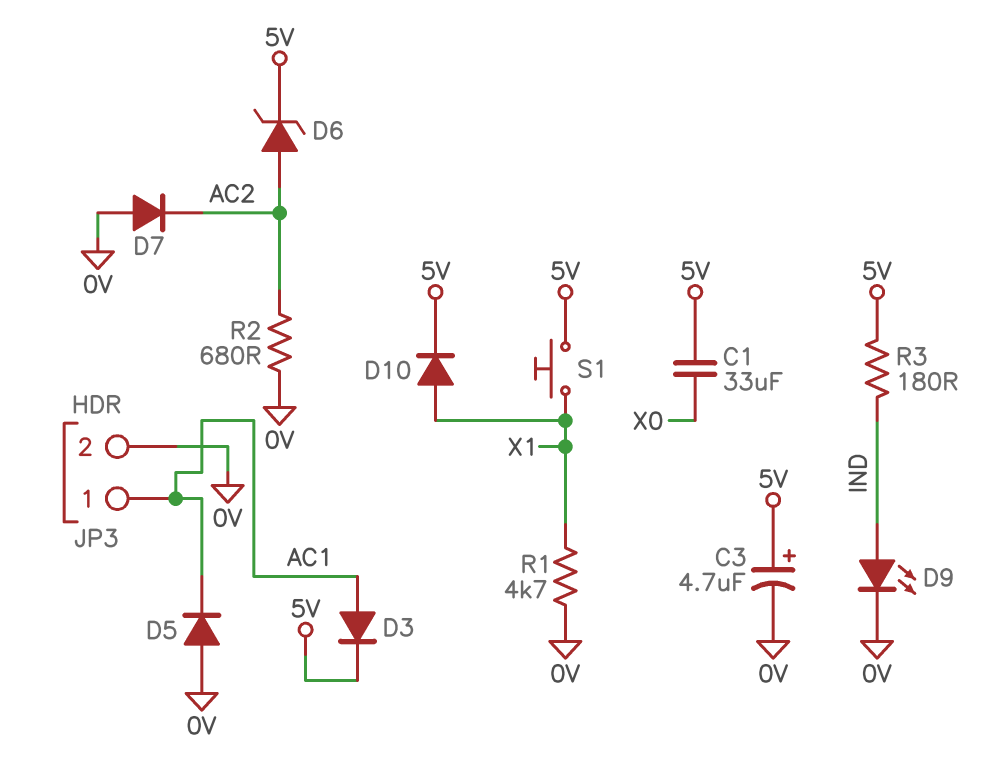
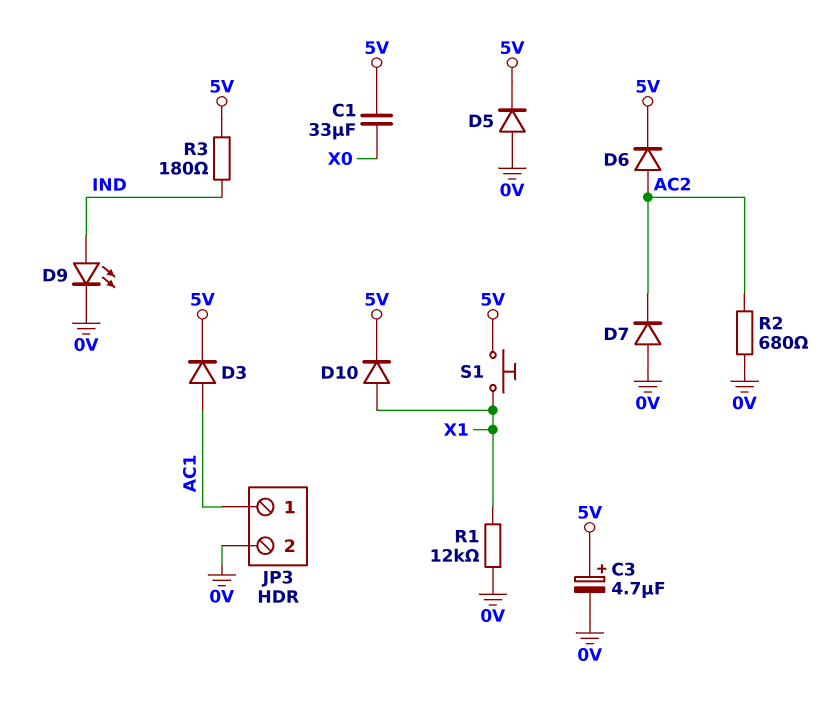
D5: diode (A 0V, K AC1) -> diode (A 0V, K 5V)
D6: zener (A AC2, K 5V) -> diode (A AC2, K 5V)
R1: 4.7k (0V, X1) -> 12k (0V, X1)

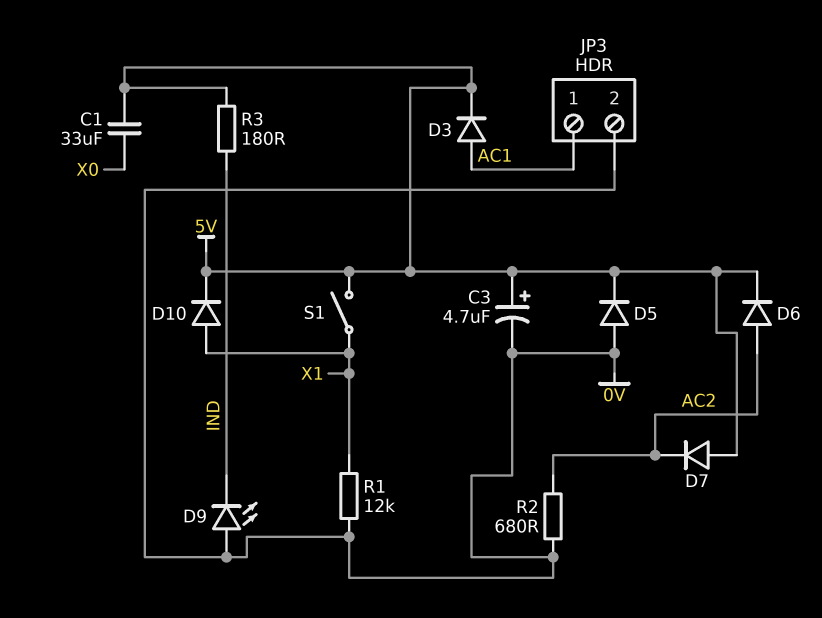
D7: diode (A 0V, K AC2) -> diode (A 5V, K AC2)
D9: LED (A IND, K 0V) -> LED (A 0V, K IND)
S1: button (5V, X1) -> switch (5V, X1)

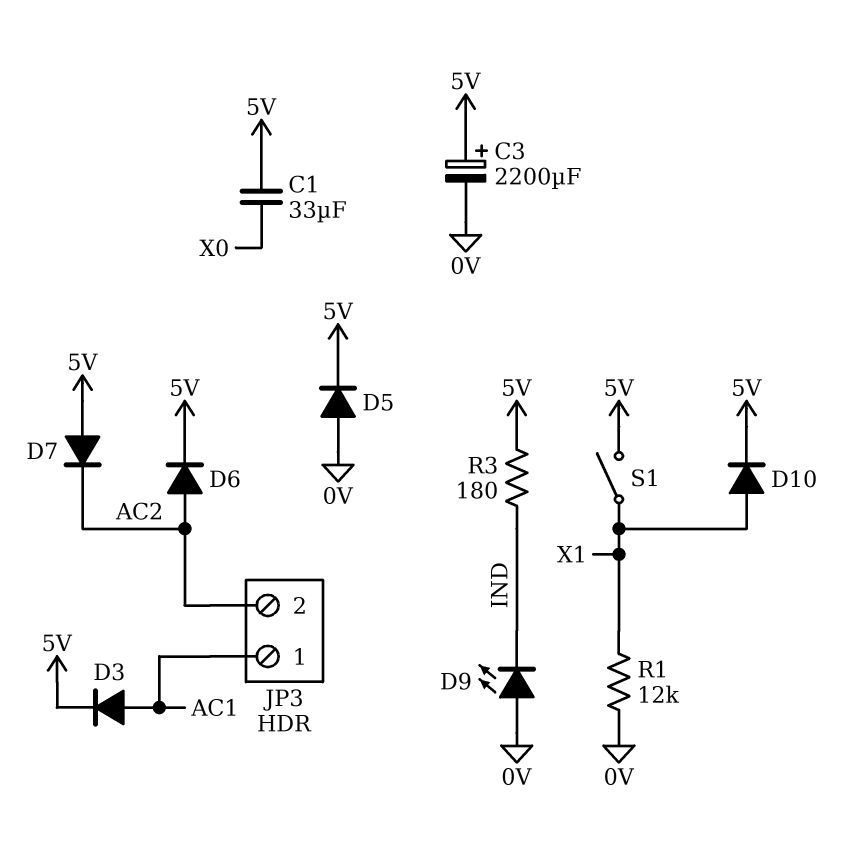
C3: 4.7uF (plus 5V, minus 0V) -> 2200uF (plus 5V, minus 0V)
JP3 pin 2: 0V -> AC2
R2: 680 (0V, AC2) -> none

